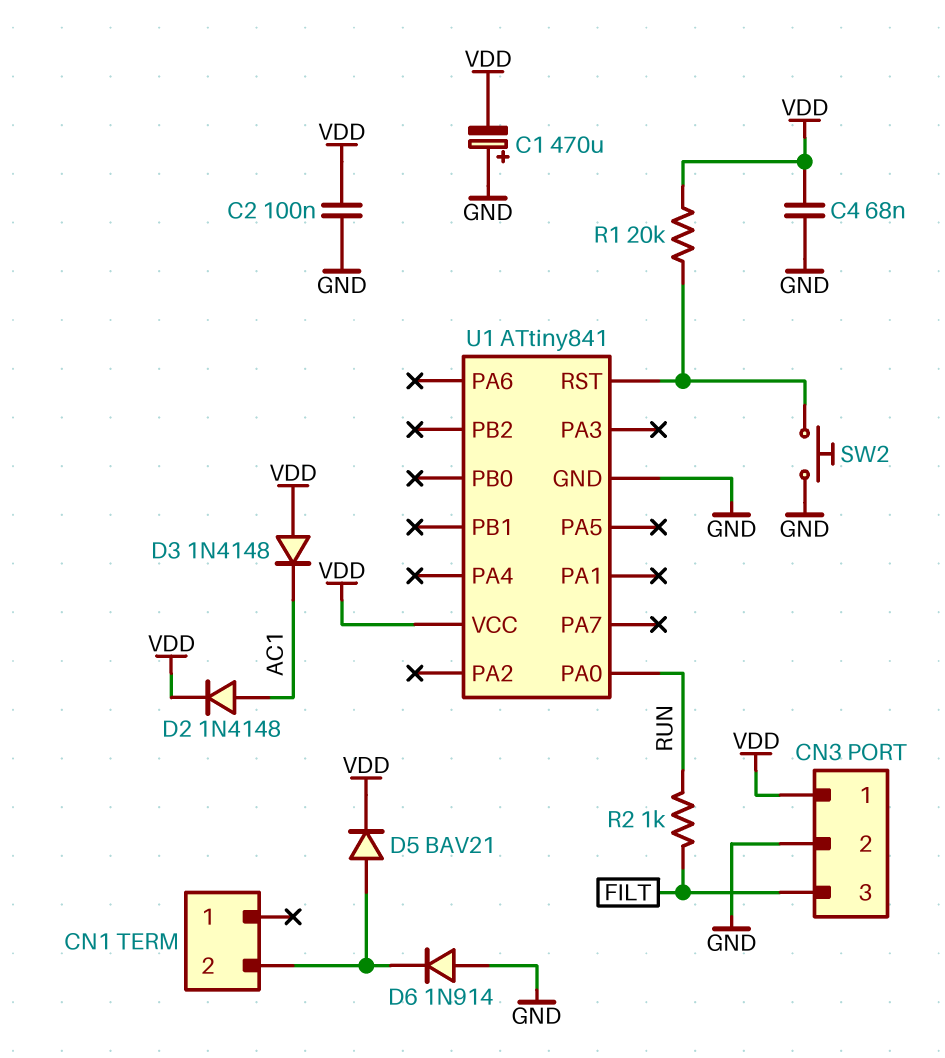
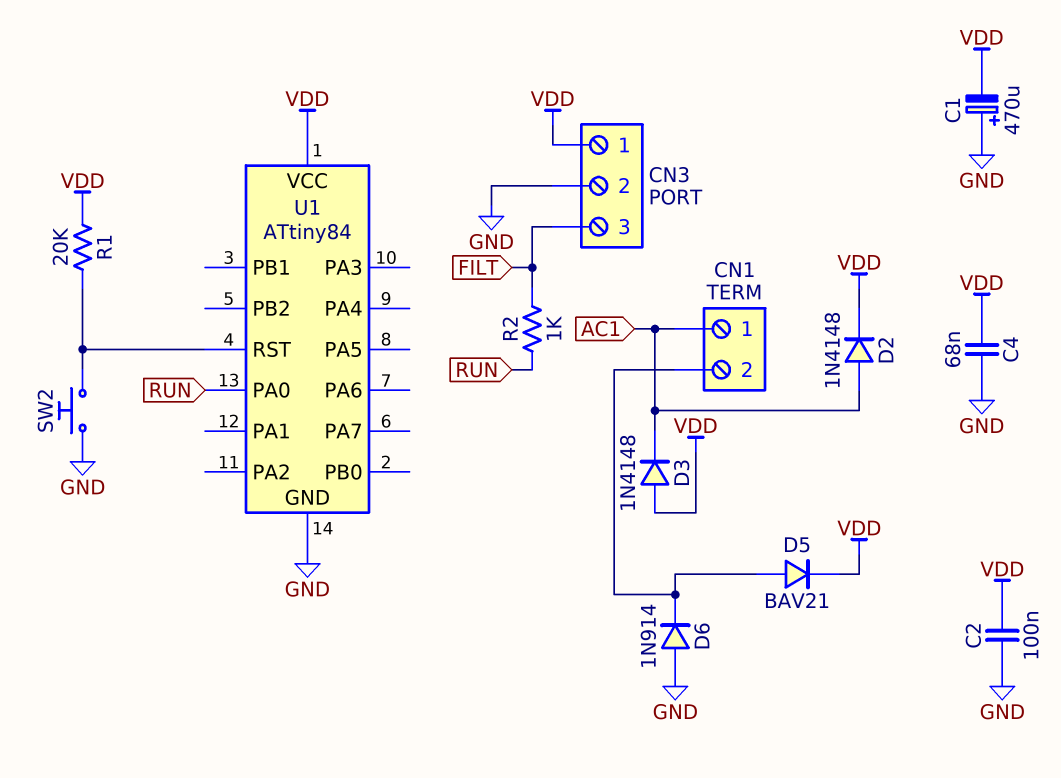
CN1 pin 1: none -> AC1
U1: ATtiny841 -> ATtiny84

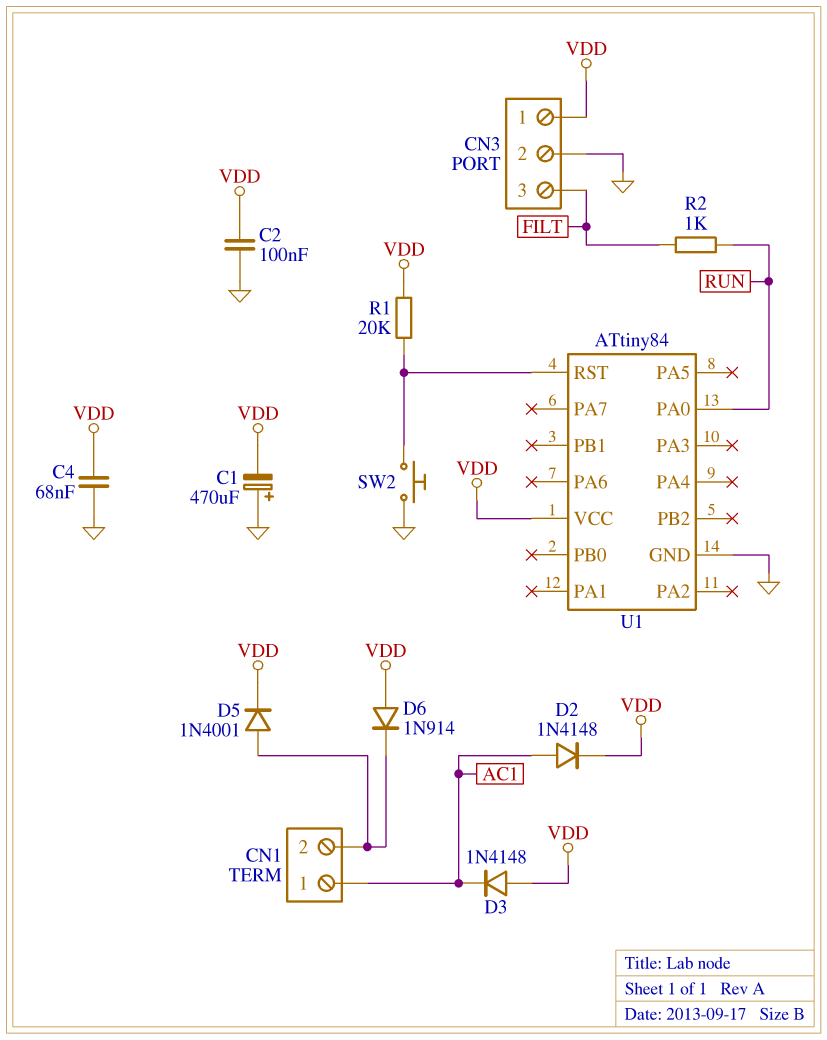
D5: diode BAV21 (A CN1/2, K VDD) -> diode 1N4001 (A CN1/2, K VDD)
D6: diode 1N914 (A GND, K CN1/2) -> diode 1N914 (A VDD, K CN1/2)

